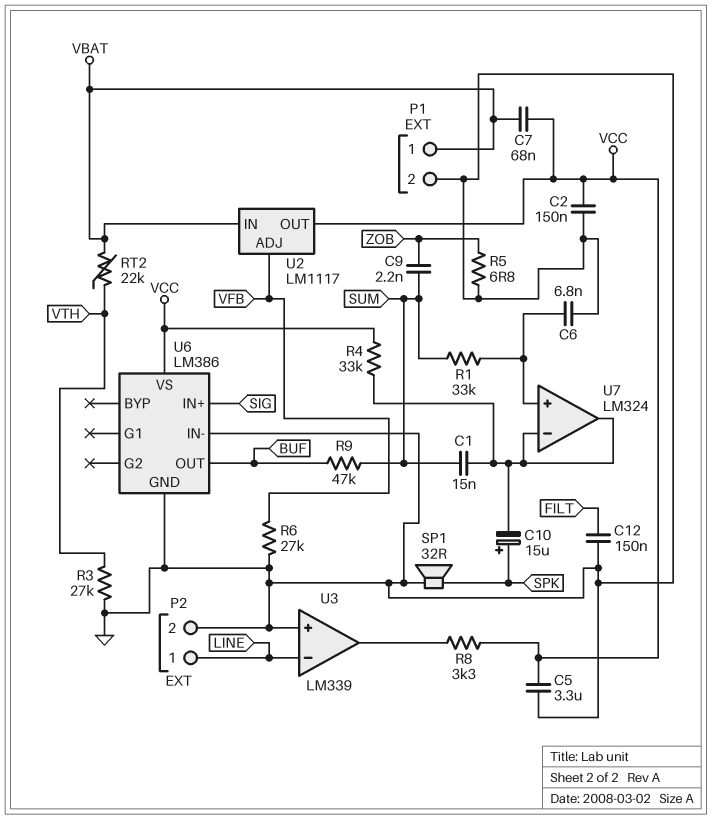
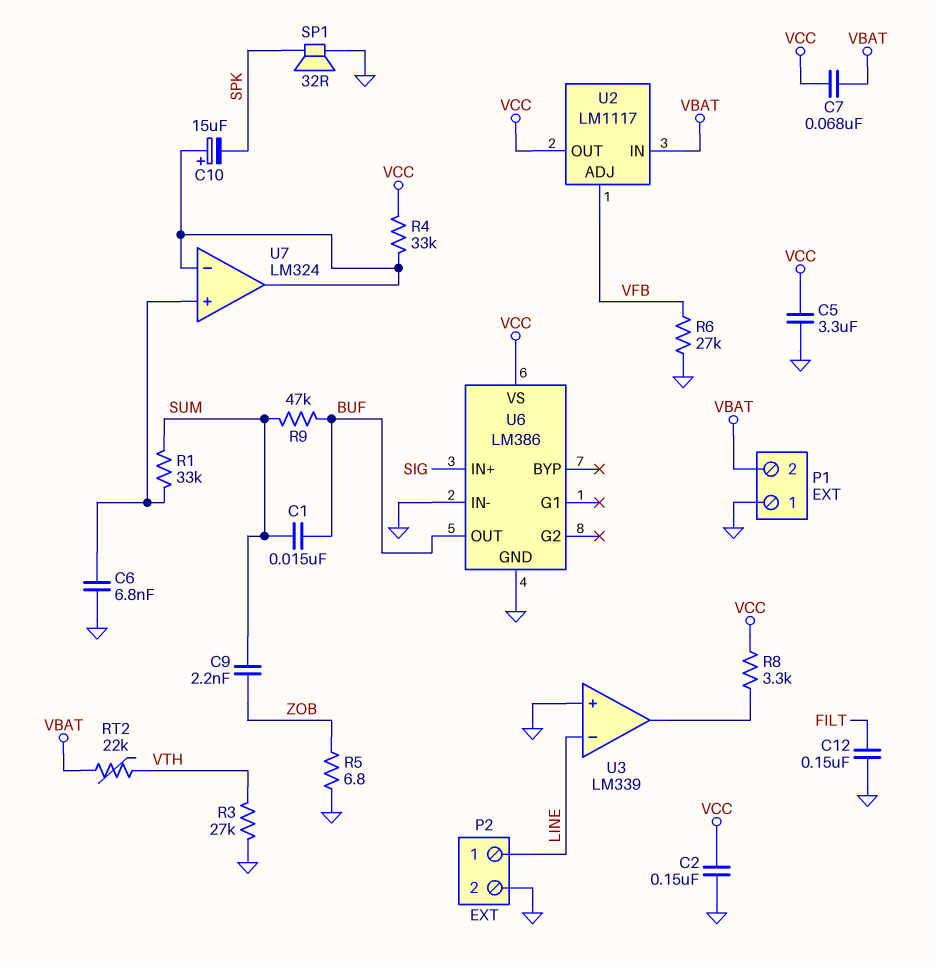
C1: 15nF (SUM, U7/in-) -> 15nF (BUF, SUM)
C10: 15uF (plus SPK, minus U7/in-) -> 15uF (plus U7/in-, minus SPK)
P1 pin 1: VBAT -> GND
P1 pin 2: GND -> VBAT

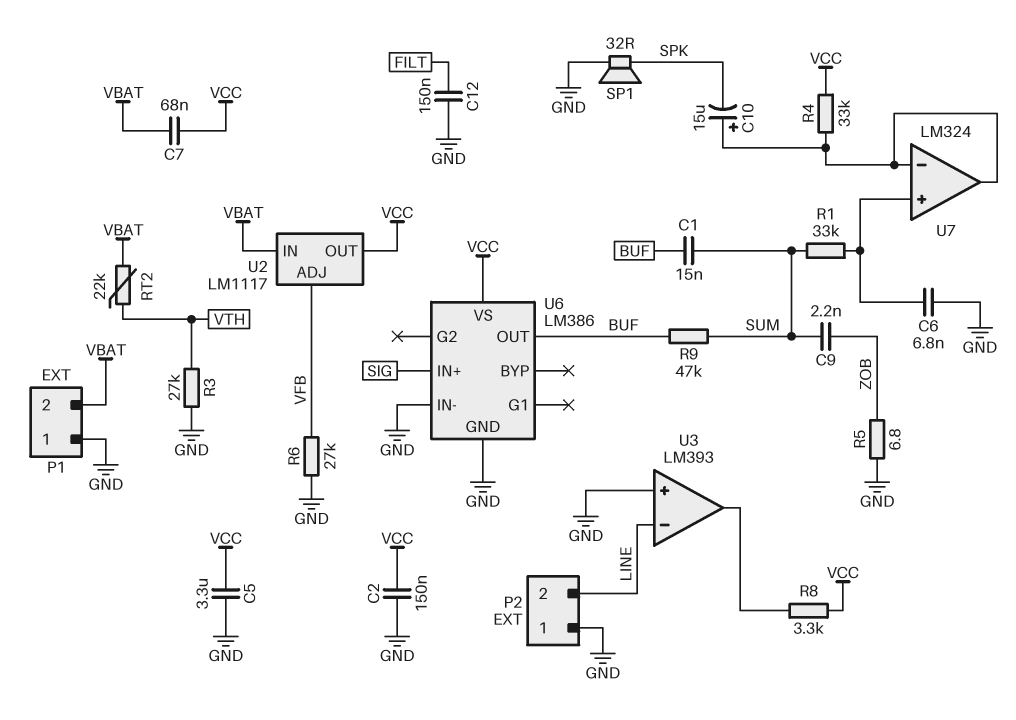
P2 pin 1: LINE -> GND
P2 pin 2: GND -> LINE
U3: LM339 -> LM393

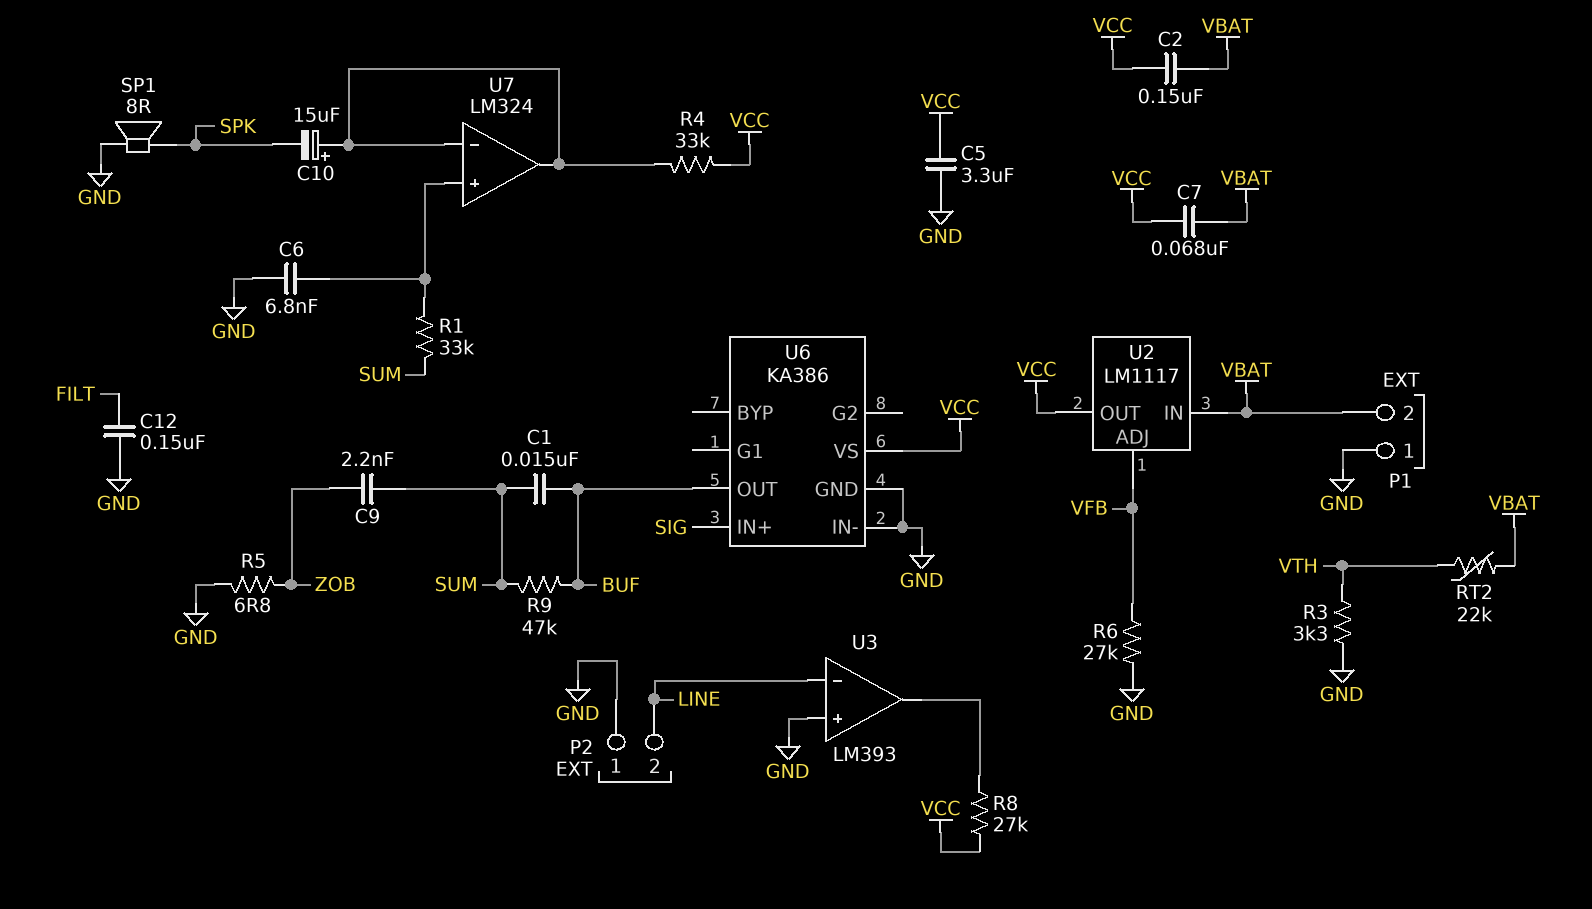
C2: 150nF (GND, VCC) -> 150nF (VBAT, VCC)
R3: 27k (GND, VTH) -> 3.3k (GND, VTH)
R8: 3.3k (U3/out, VCC) -> 27k (U3/out, VCC)
SP1: speaker 32R (GND, SPK) -> speaker 8R (GND, SPK)
U6: LM386 -> KA386

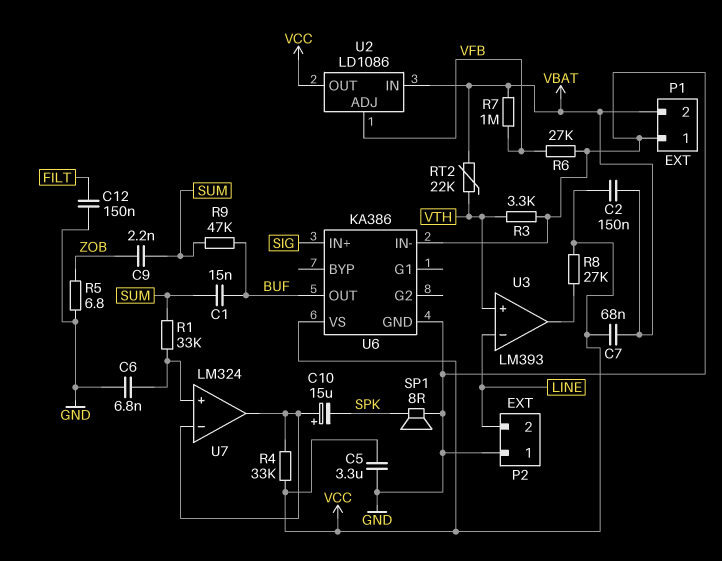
R7: none -> 1M (VBAT, VFB)
U2: LM1117 -> LD1086
U3 pin in+: GND -> VTH

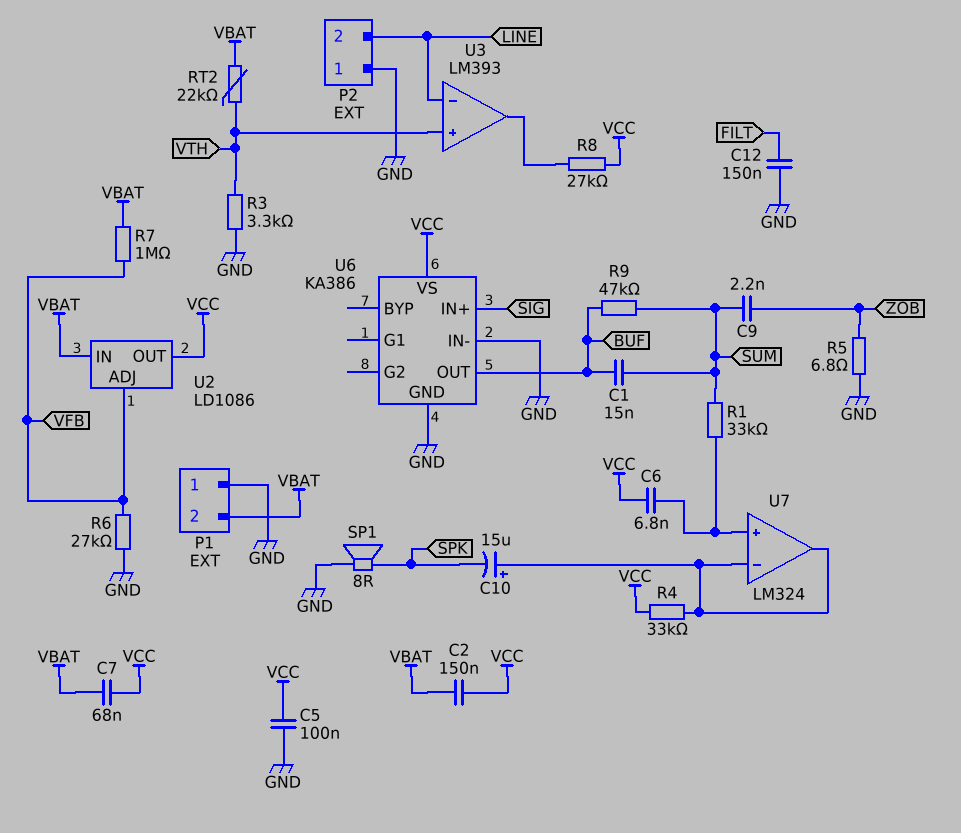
C5: 3.3uF (GND, VCC) -> 100nF (GND, VCC)
C6: 6.8nF (GND, U7/in+) -> 6.8nF (U7/in+, VCC)

